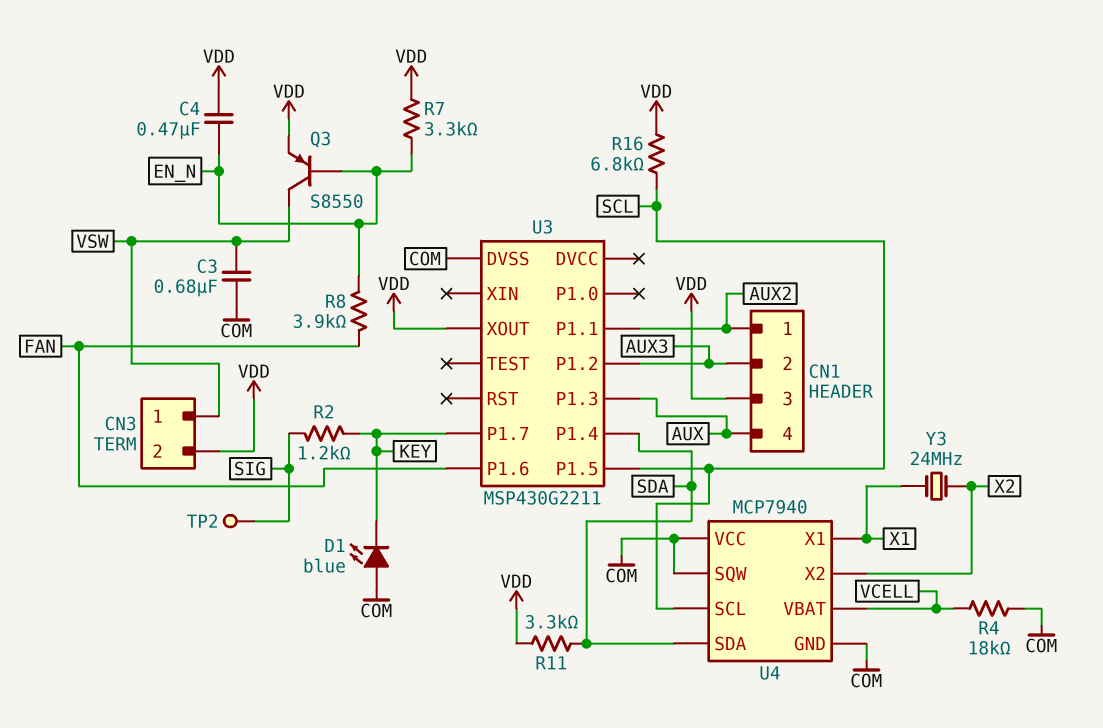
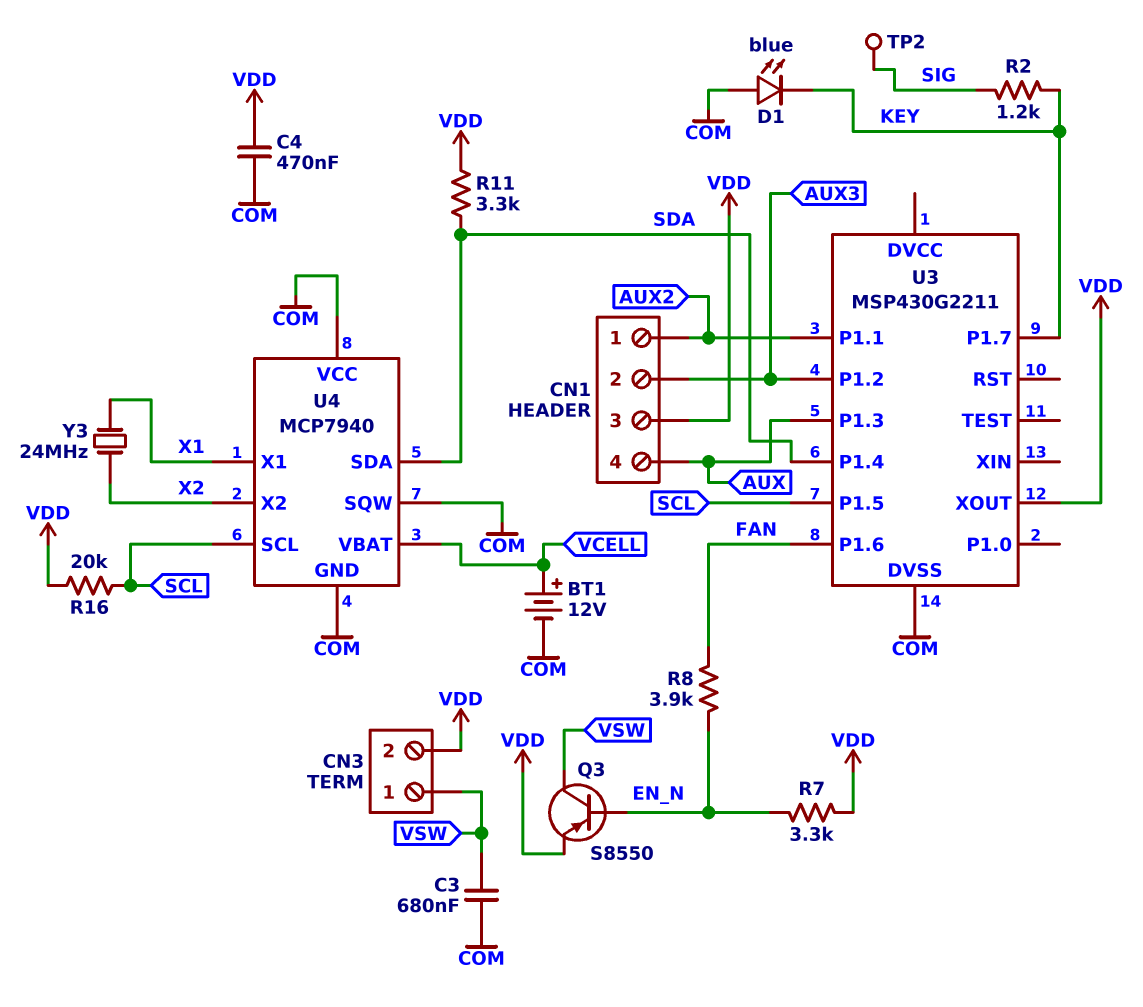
BT1: none -> 12V (plus VCELL, minus COM)
C4: 470nF (EN_N, VDD) -> 470nF (COM, VDD)
R4: 18k (COM, VCELL) -> none
R16: 6.8k (SCL, VDD) -> 20k (SCL, VDD)

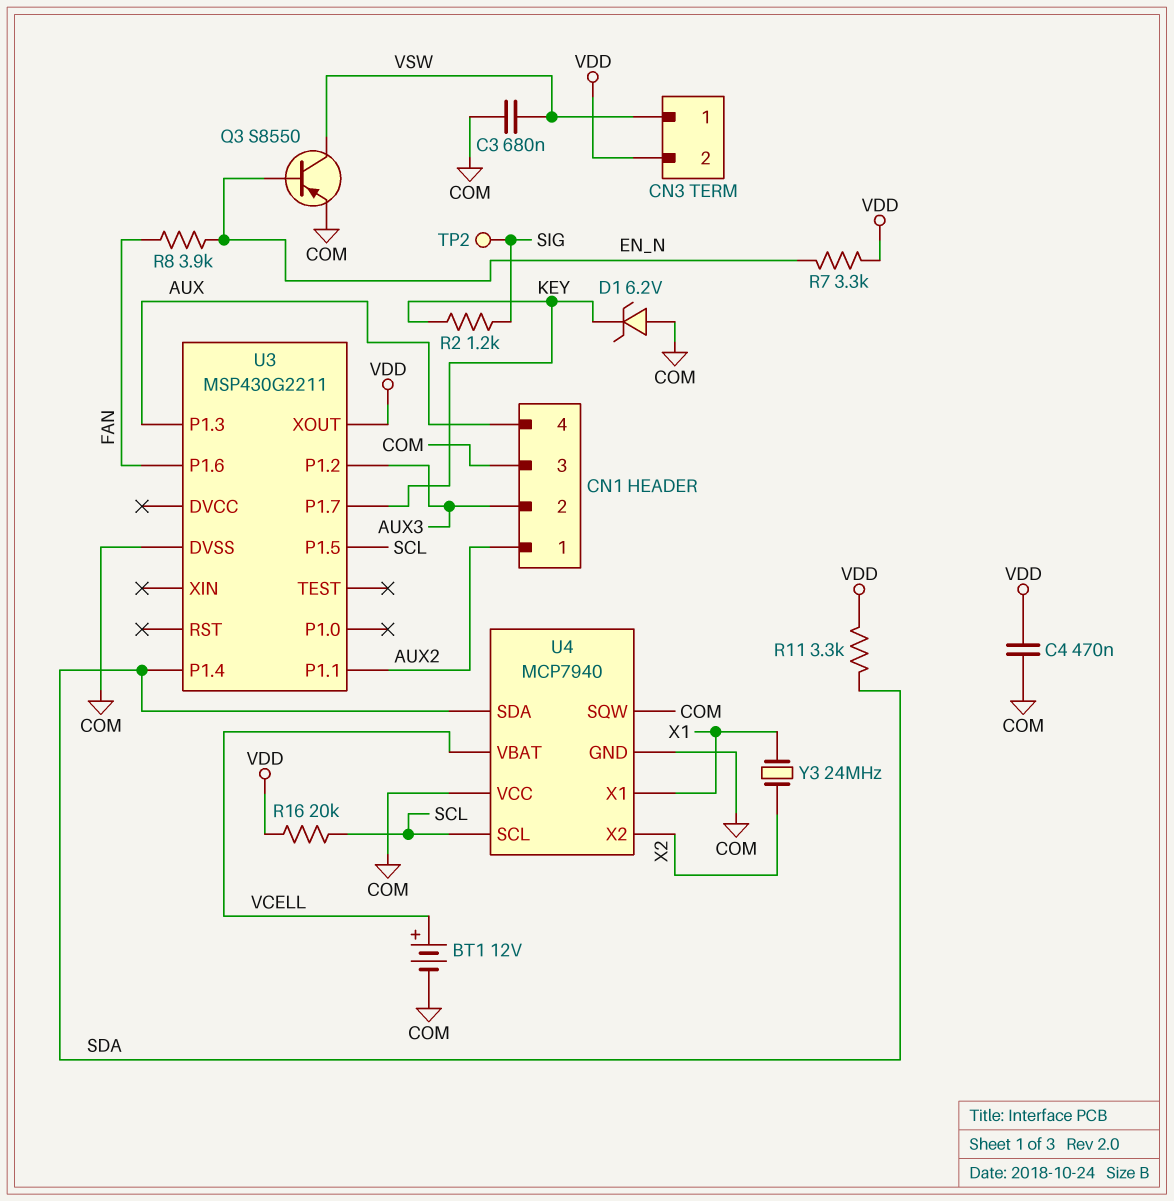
CN1 pin 3: VDD -> COM
D1: LED blue (A COM, K KEY) -> zener 6.2V (A COM, K KEY)
Q3: PNP S8550 (B EN_N, C VSW, E VDD) -> PNP S8550 (B EN_N, C VSW, E COM)

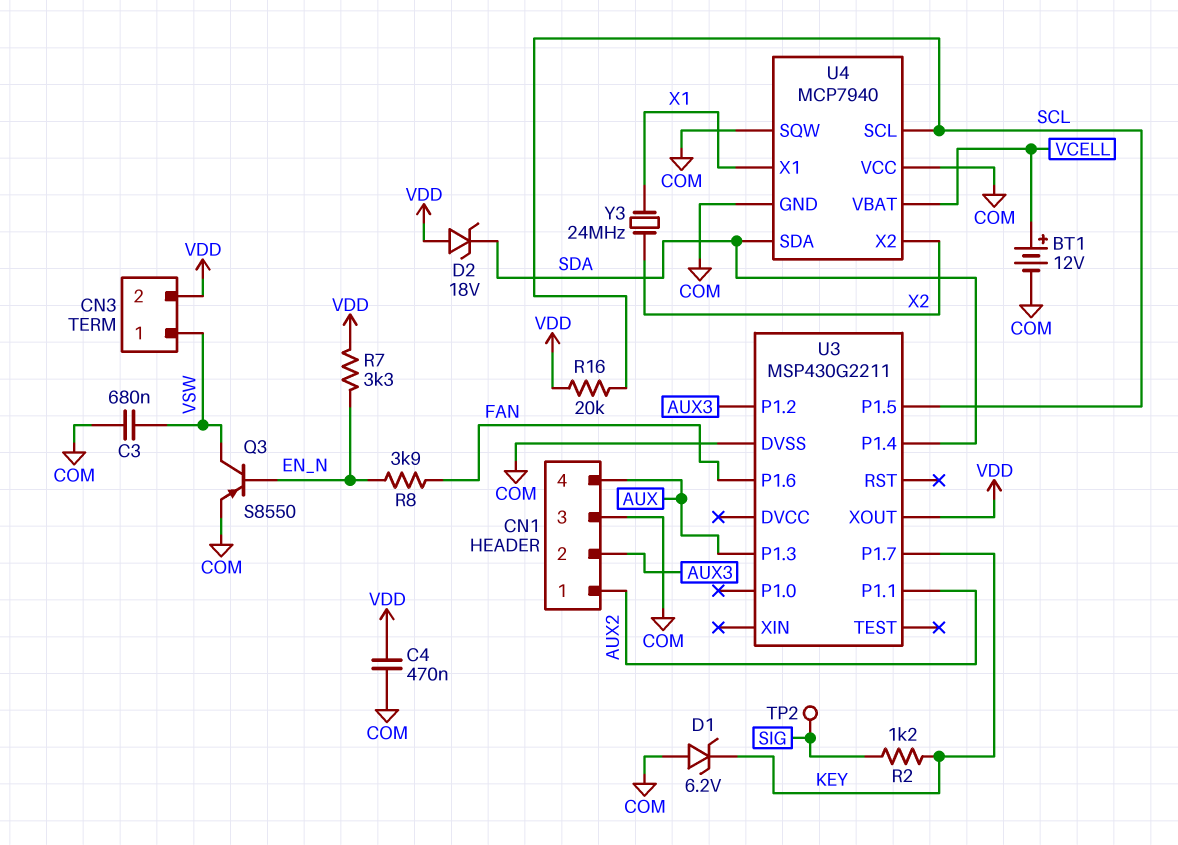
D2: none -> zener 18V (A VDD, K SDA)
R11: 3.3k (SDA, VDD) -> none

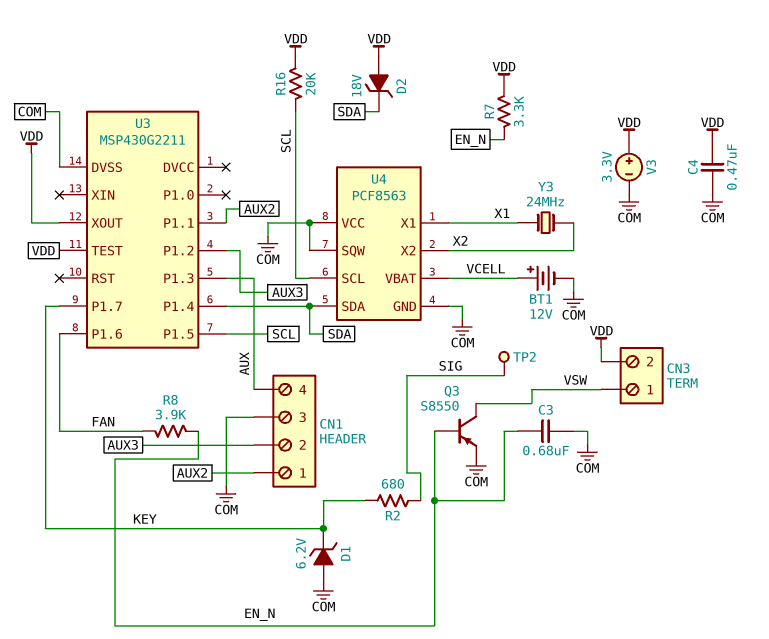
C3: 680nF (COM, VSW) -> 680nF (COM, EN_N)
R2: 1.2k (KEY, SIG) -> 680 (KEY, SIG)
U3 pin TEST: none -> VDD
U4: MCP7940 -> PCF8563
V3: none -> 3.3V (plus VDD, minus COM)

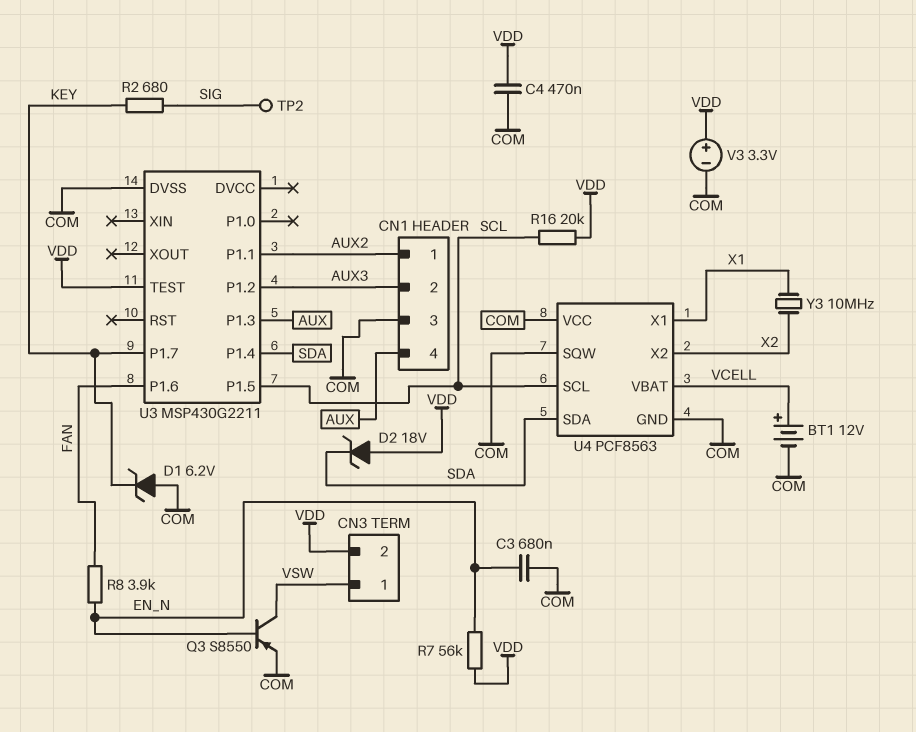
R7: 3.3k (EN_N, VDD) -> 56k (EN_N, VDD)
U3 pin XOUT: VDD -> none
Y3: 24MHz (X1, X2) -> 10MHz (X1, X2)

